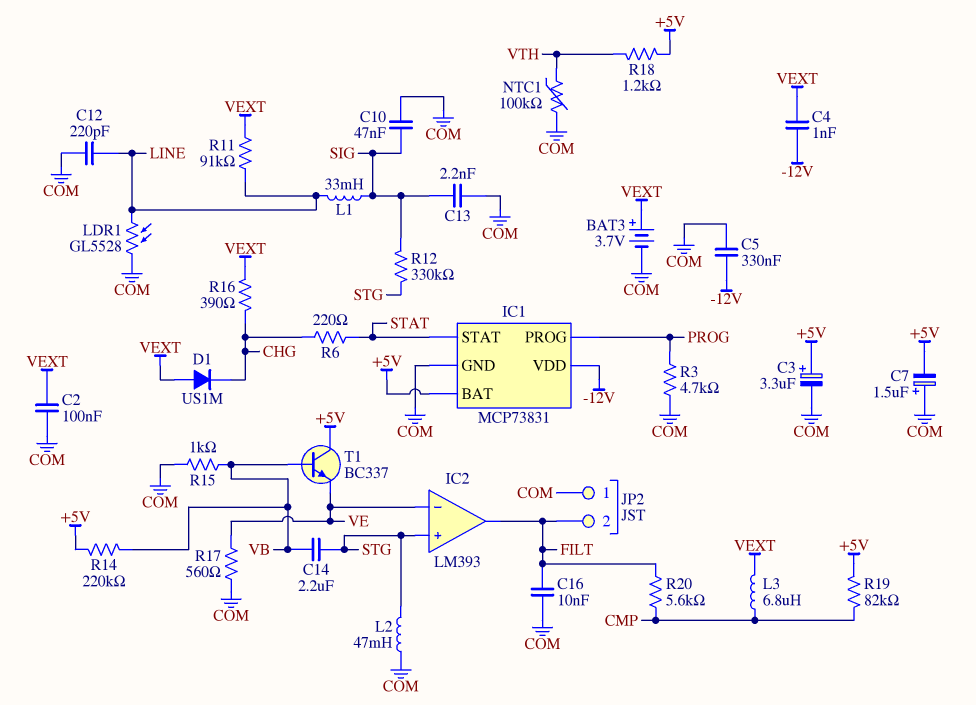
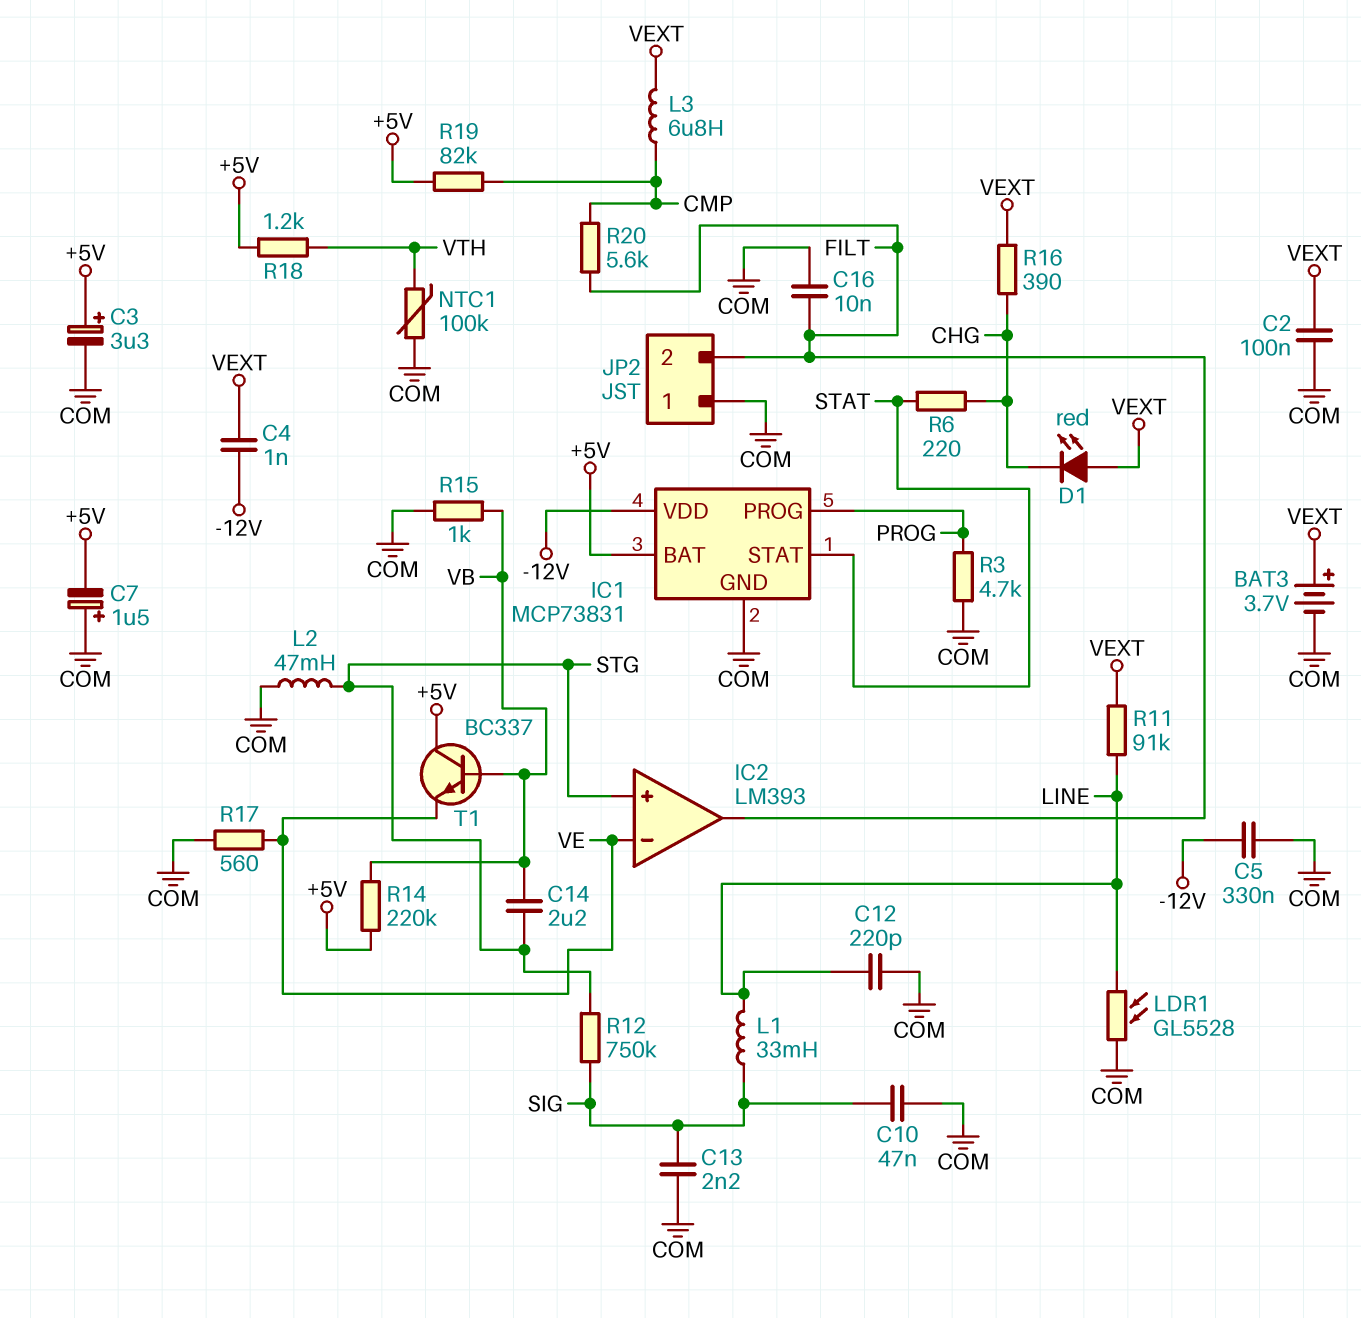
D1: diode US1M (A VEXT, K CHG) -> LED red (A VEXT, K CHG)
R12: 330k (SIG, STG) -> 750k (SIG, STG)

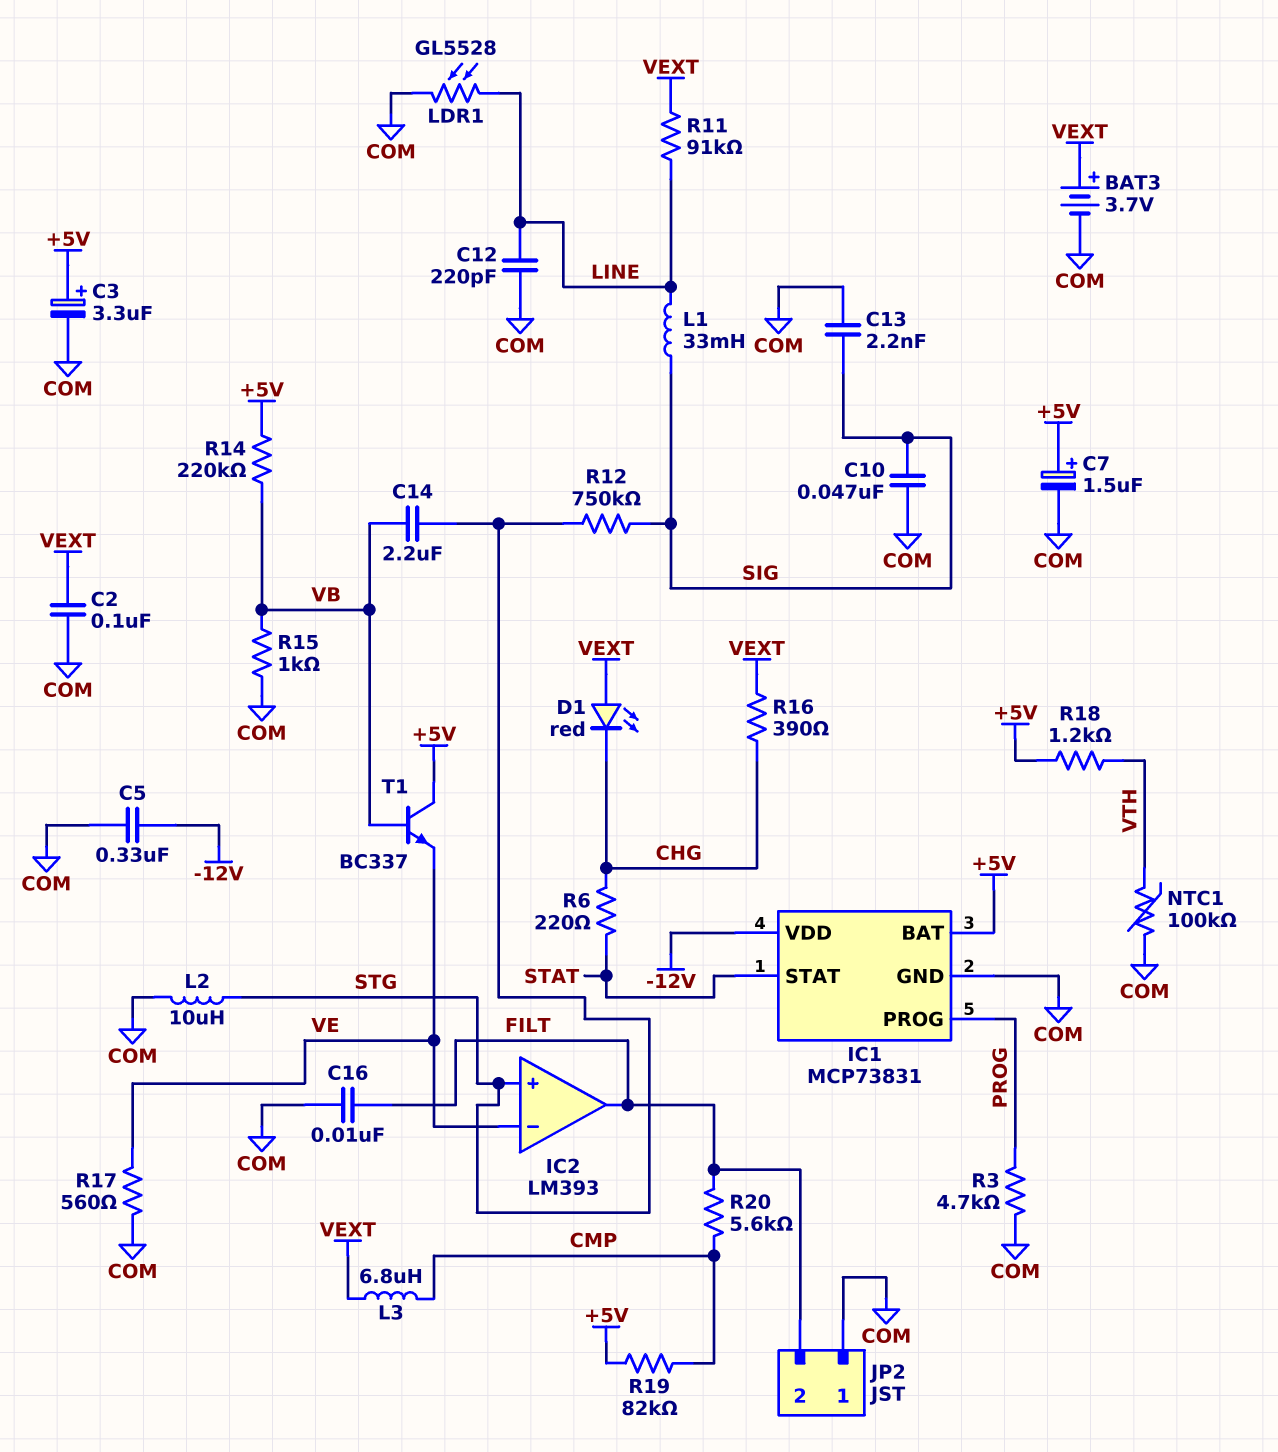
C4: 1nF (-12V, VEXT) -> none
C7: 1.5uF (plus COM, minus +5V) -> 1.5uF (plus +5V, minus COM)
L2: 47mH (COM, STG) -> 10uH (COM, STG)

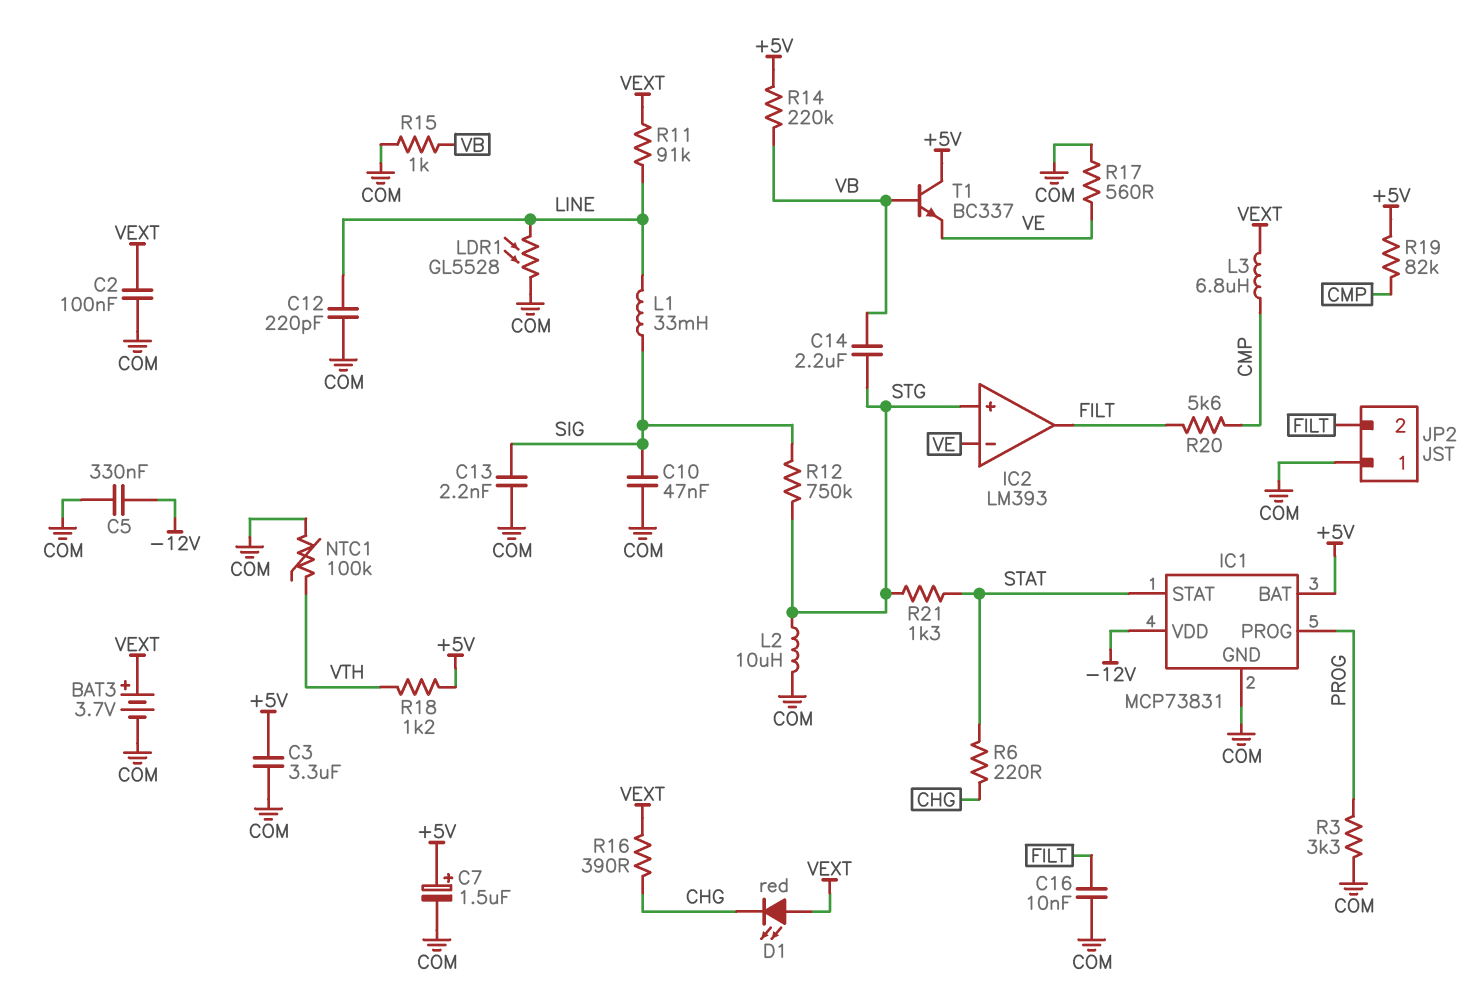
C3: 3.3uF (plus +5V, minus COM) -> 3.3uF (+5V, COM)
R3: 4.7k (COM, PROG) -> 3.3k (COM, PROG)
R21: none -> 1.3k (STAT, STG)

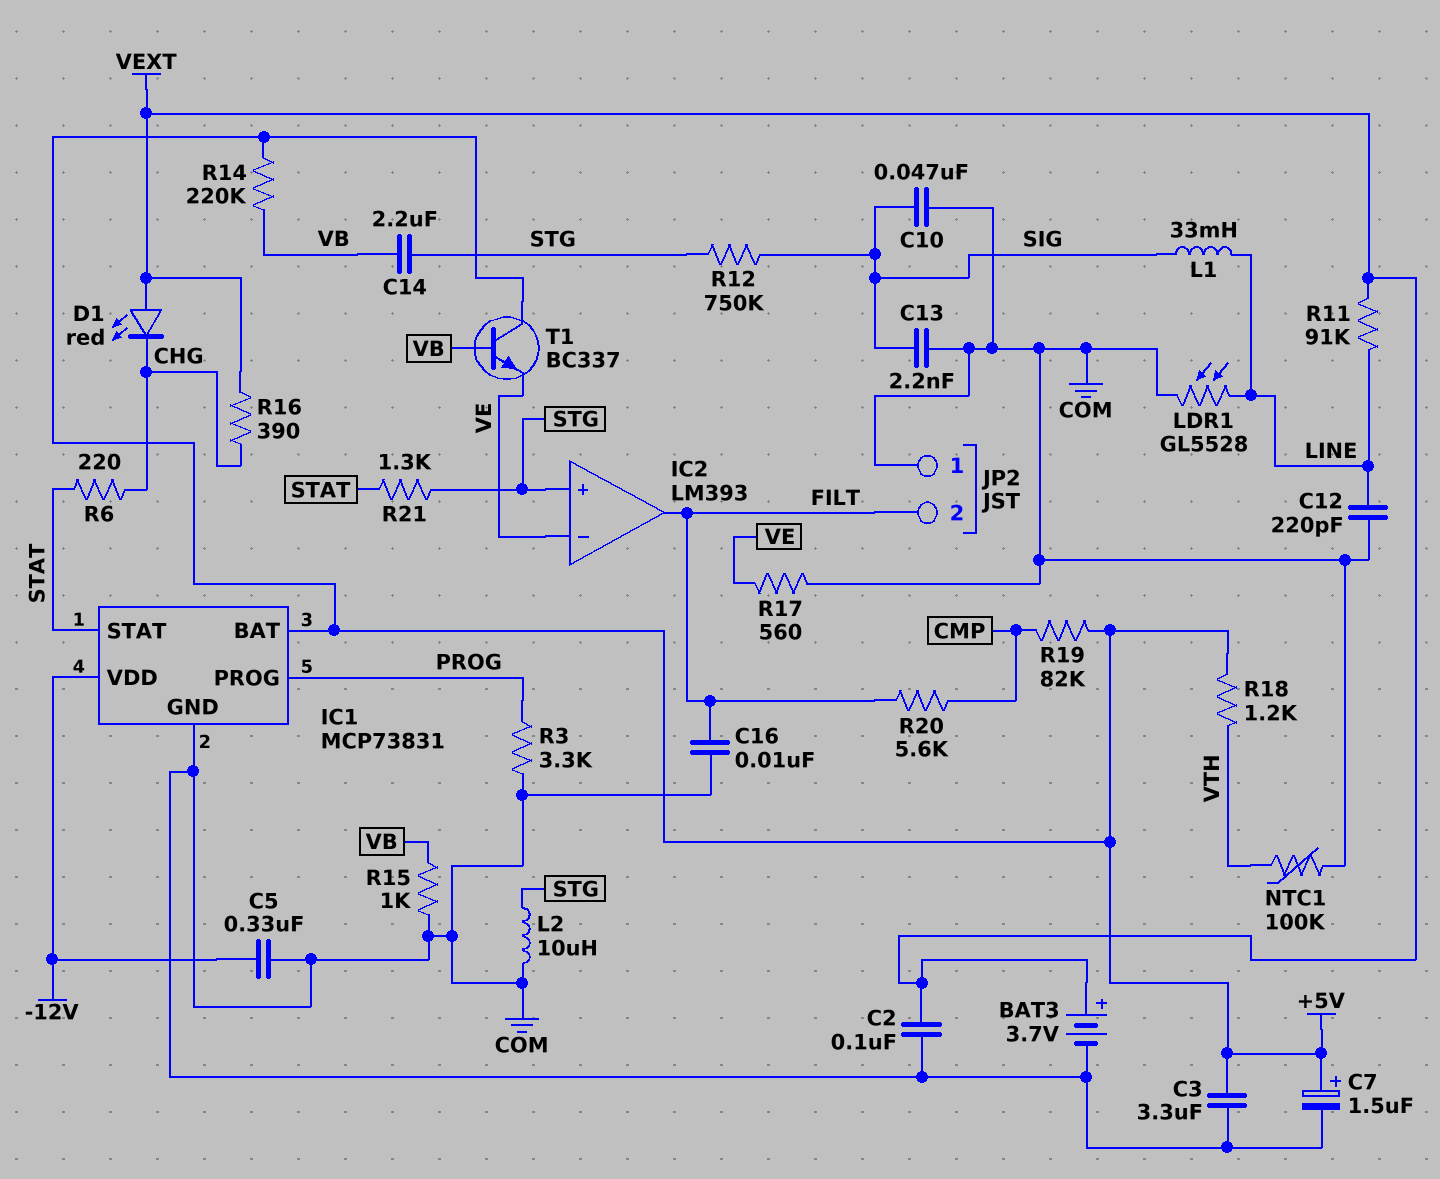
L3: 6.8uH (CMP, VEXT) -> none

